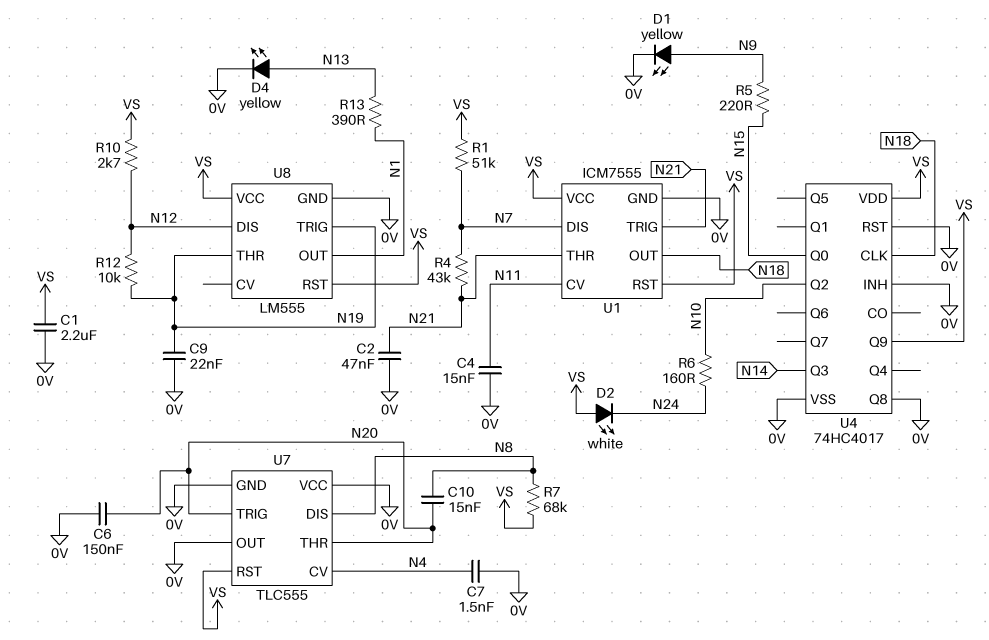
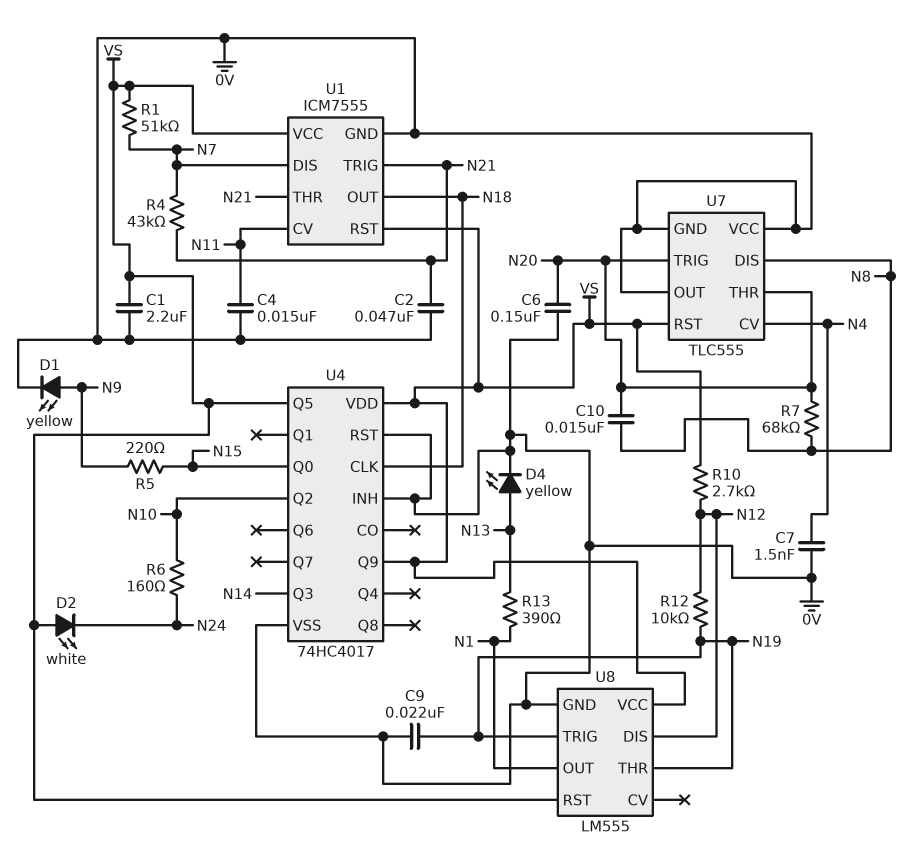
R7: 68k (N8, VS) -> 68k (N8, N20)
U4 pin Q5: none -> VS
U4 pin Q8: 0V -> none

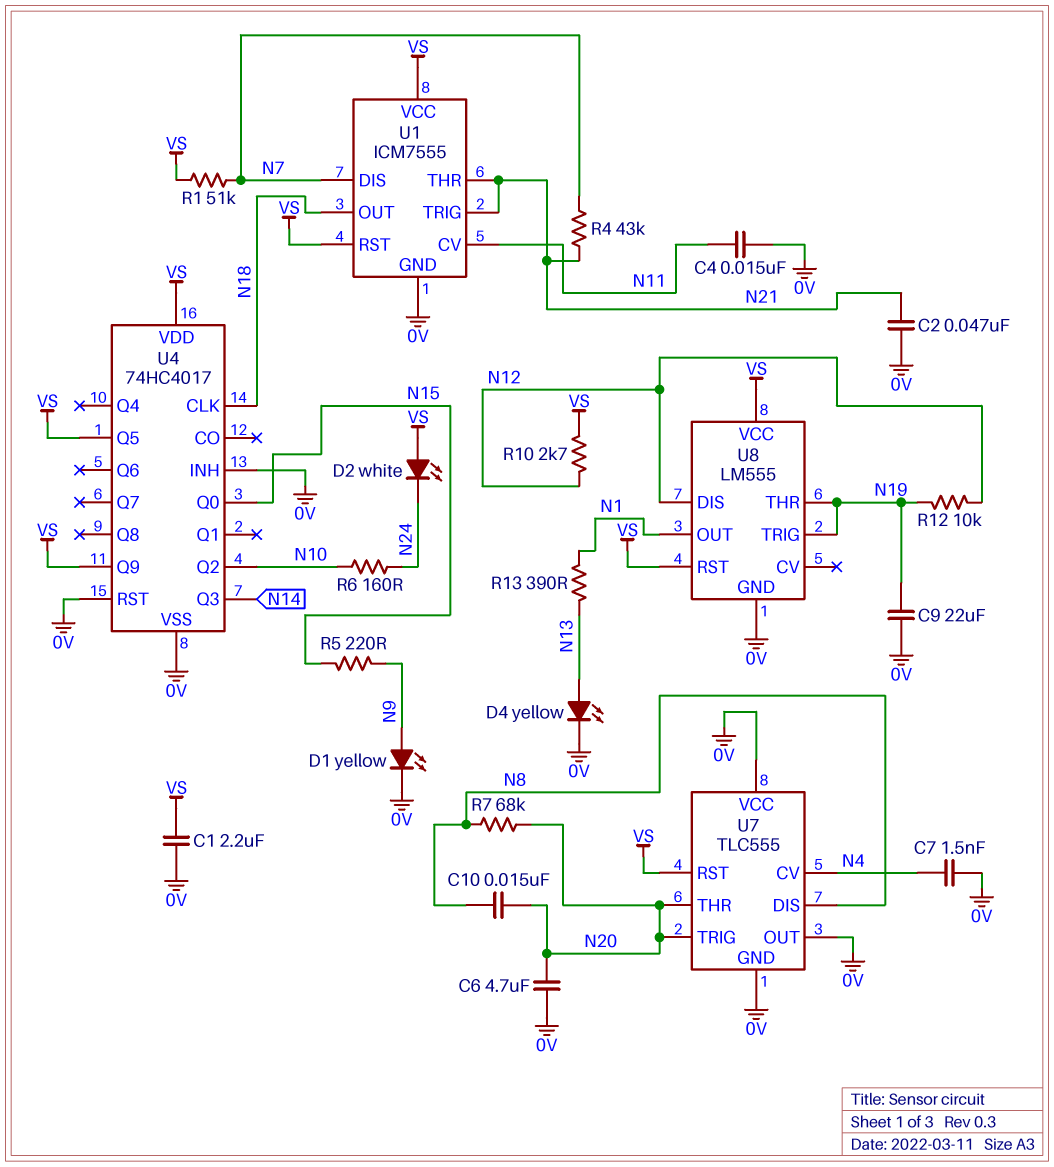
C6: 150nF (0V, N20) -> 4.7uF (0V, N20)
C9: 22nF (0V, N19) -> 22uF (0V, N19)

